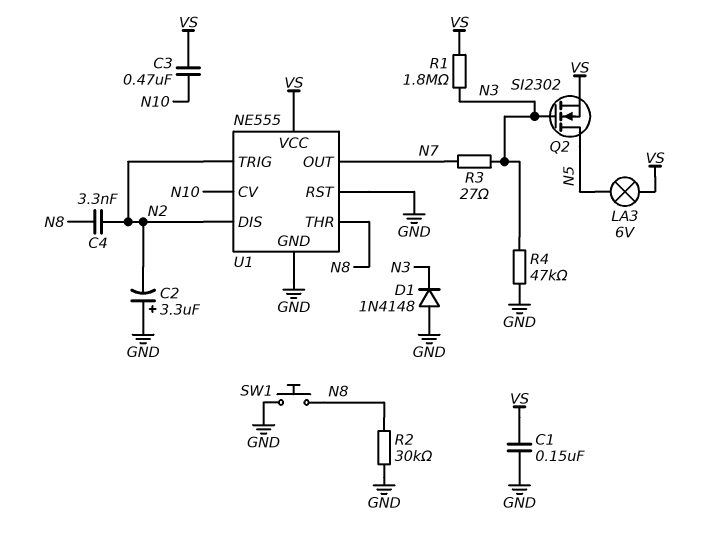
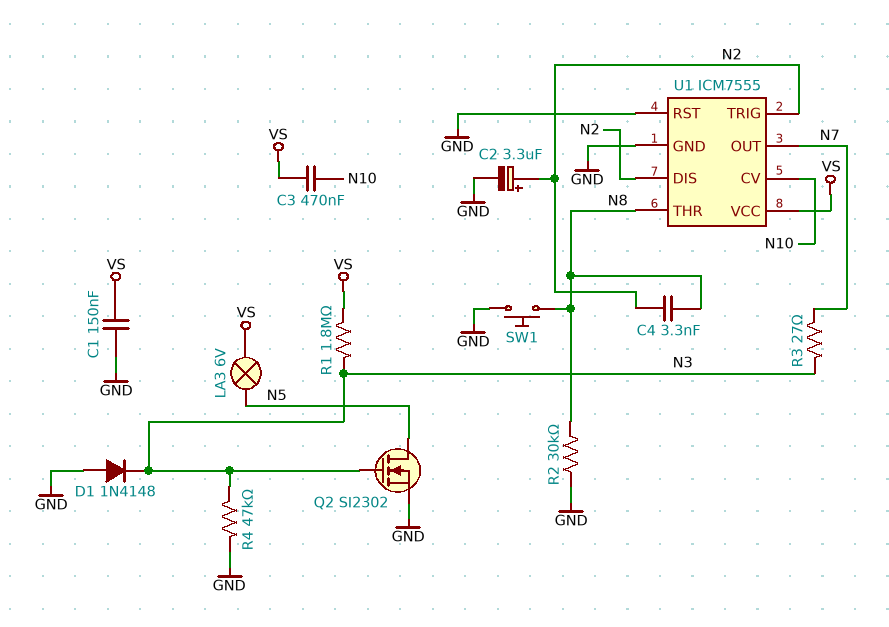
C2: 3.3uF (plus GND, minus N2) -> 3.3uF (plus N2, minus GND)
Q2: NMOS SI2302 (G N3, D N5, S VS) -> NMOS SI2302 (G N3, D N5, S GND)
U1: NE555 -> ICM7555

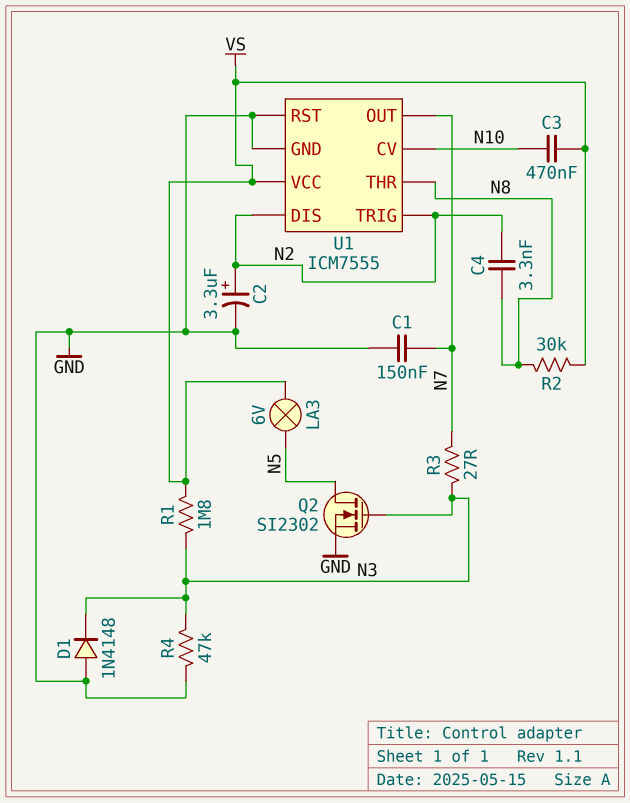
C1: 150nF (GND, VS) -> 150nF (GND, N7)
R2: 30k (GND, N8) -> 30k (N8, VS)
SW1: button (GND, N8) -> none

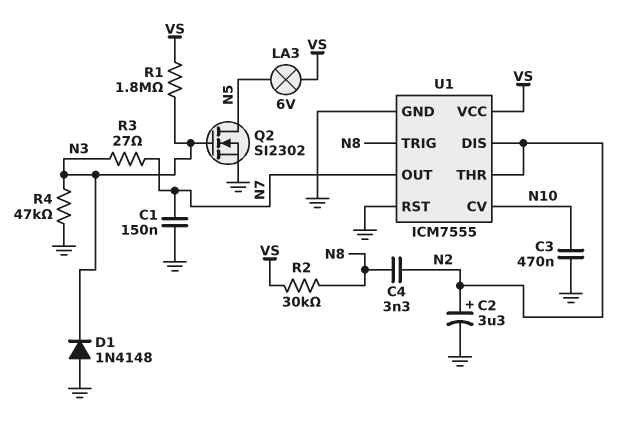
C3: 470nF (N10, VS) -> 470nF (GND, N10)
U1 pin THR: N8 -> N2
U1 pin TRIG: N2 -> N8

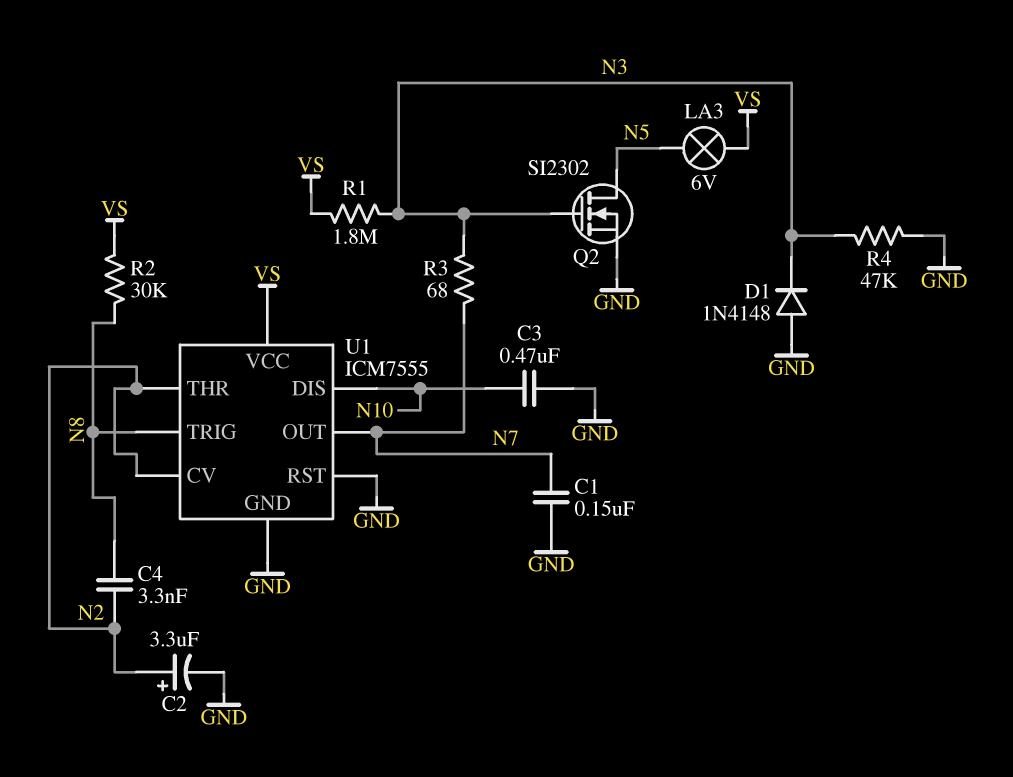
R3: 27 (N3, N7) -> 68 (N3, N7)
U1 pin CV: N10 -> N2
U1 pin DIS: N2 -> N10

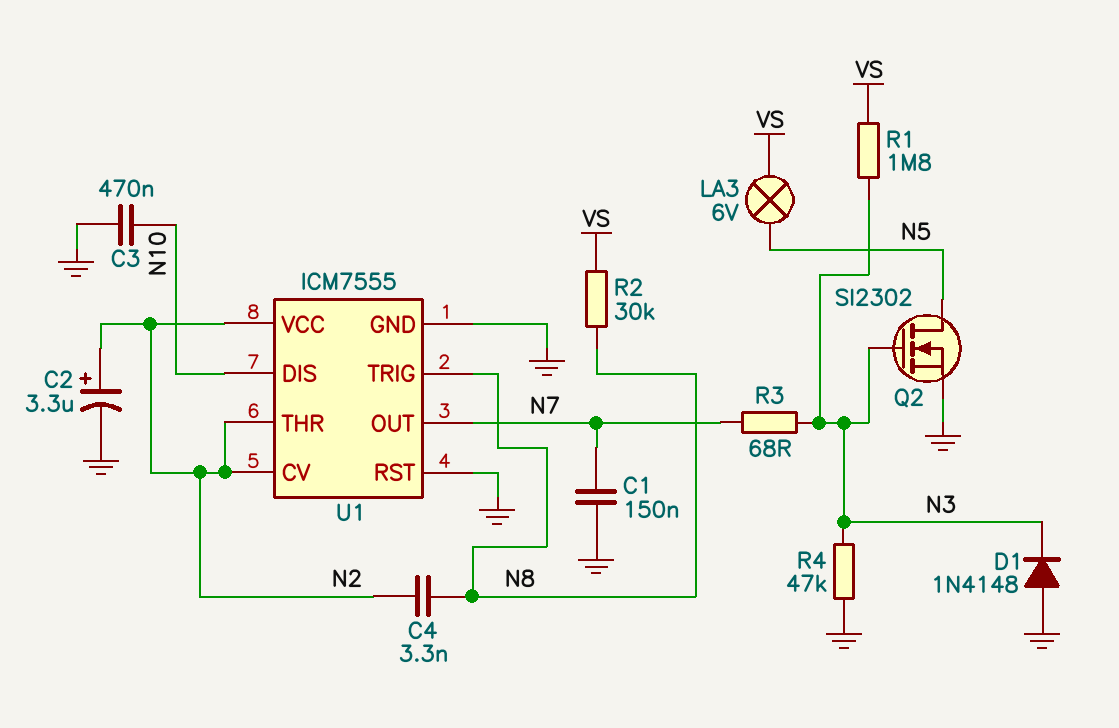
U1 pin VCC: VS -> N2

